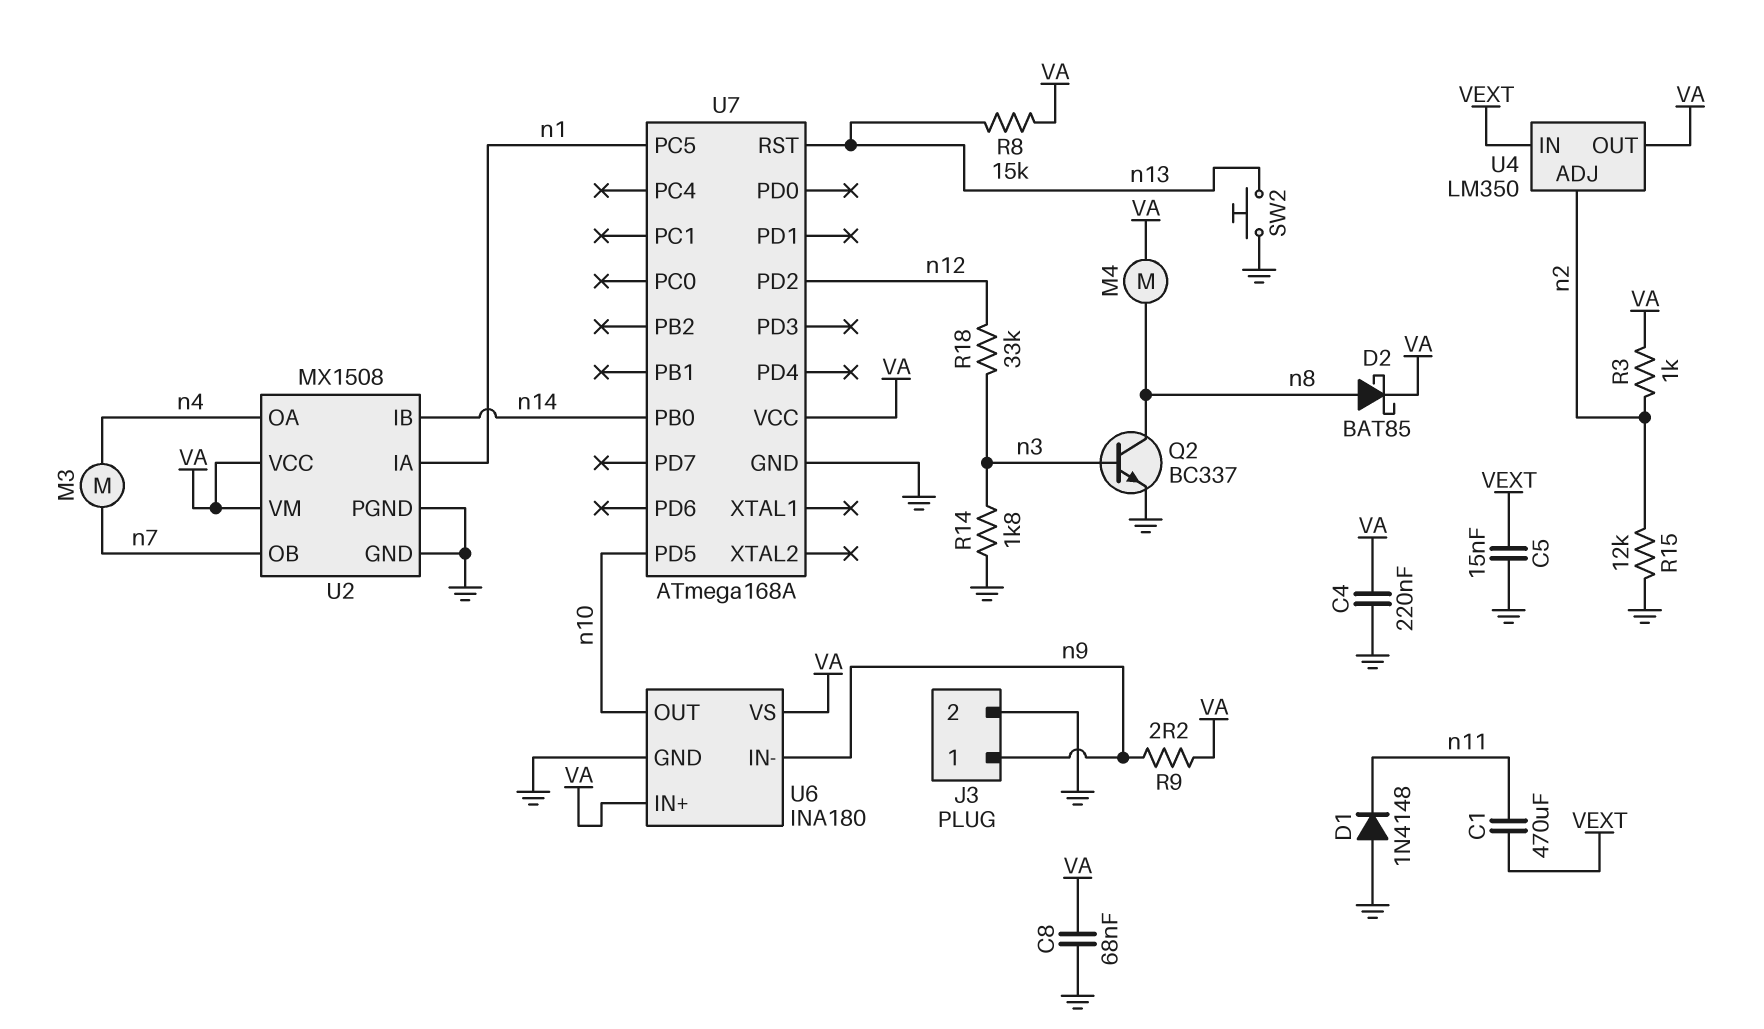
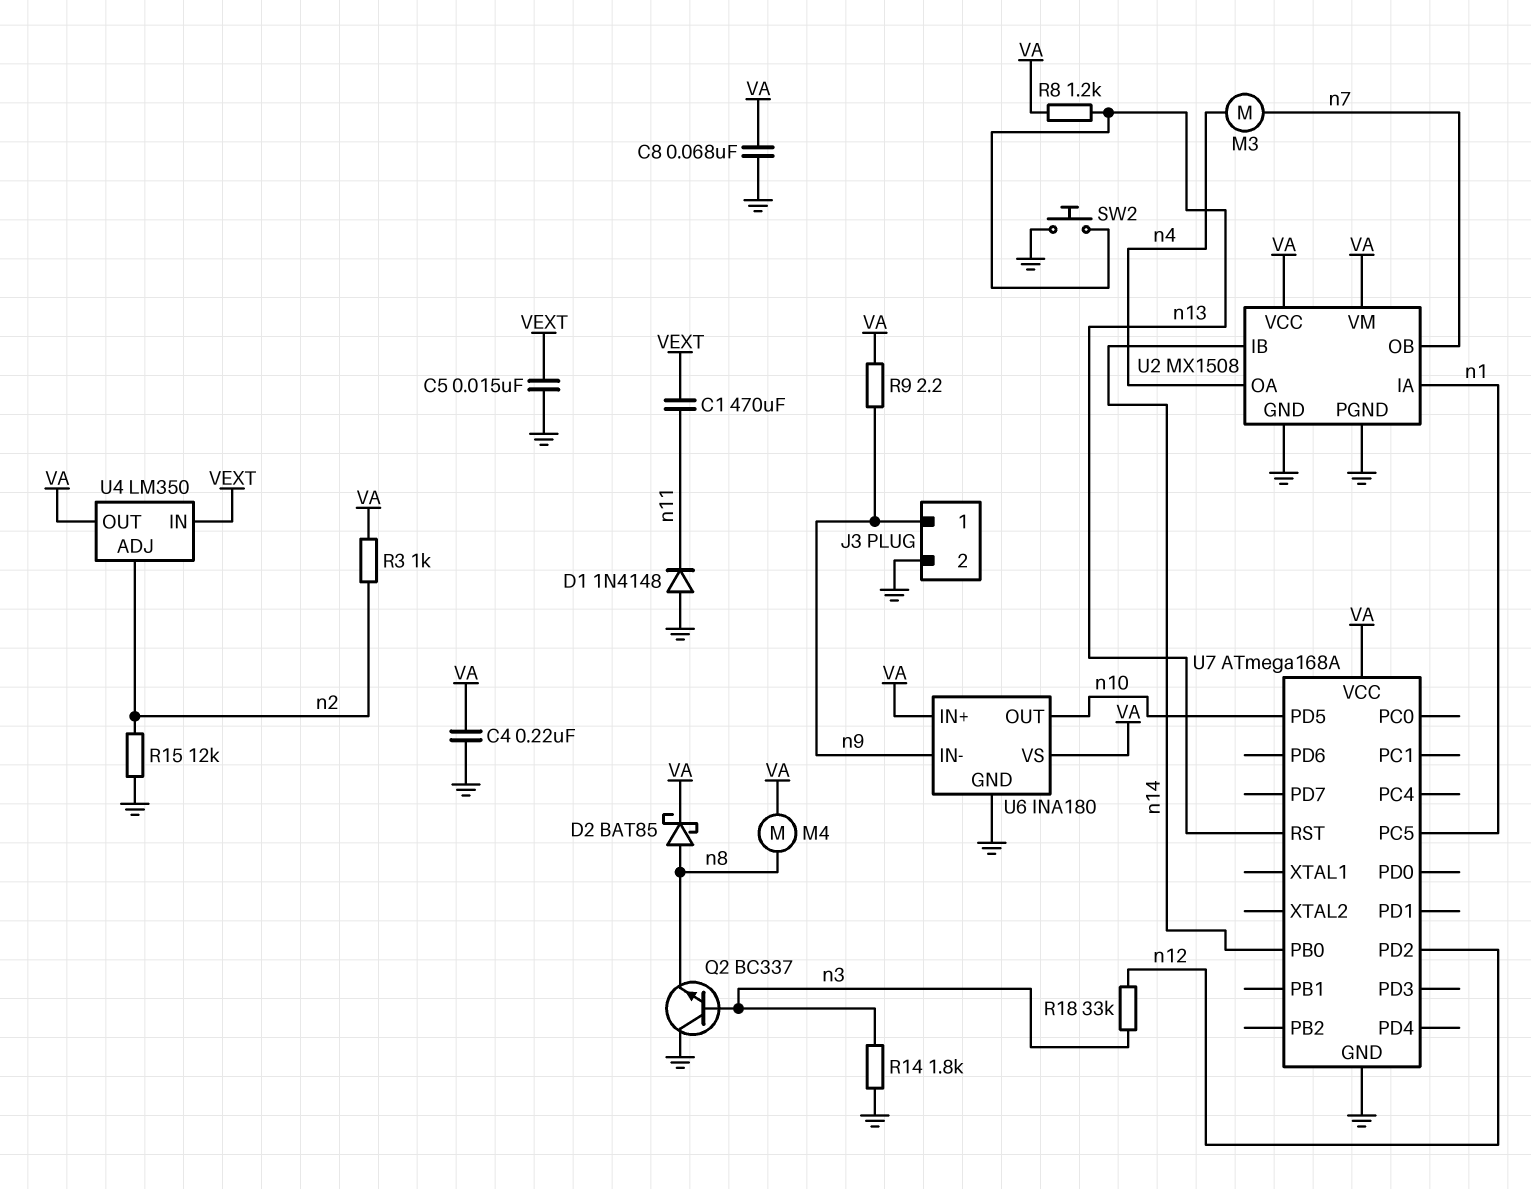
Q2: NPN BC337 (B n3, C n8, E GND) -> NPN BC337 (B n3, C GND, E n8)
R8: 15k (VA, n13) -> 1.2k (VA, n13)

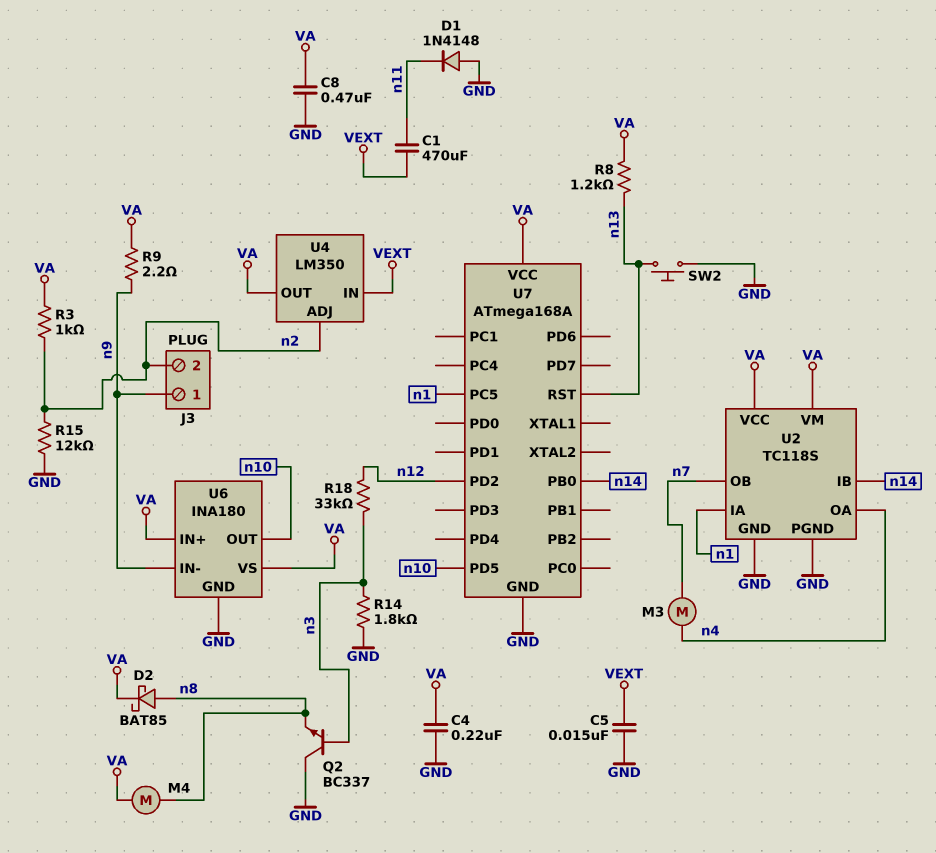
C8: 68nF (GND, VA) -> 470nF (GND, VA)
J3 pin 2: GND -> n2
U2: MX1508 -> TC118S

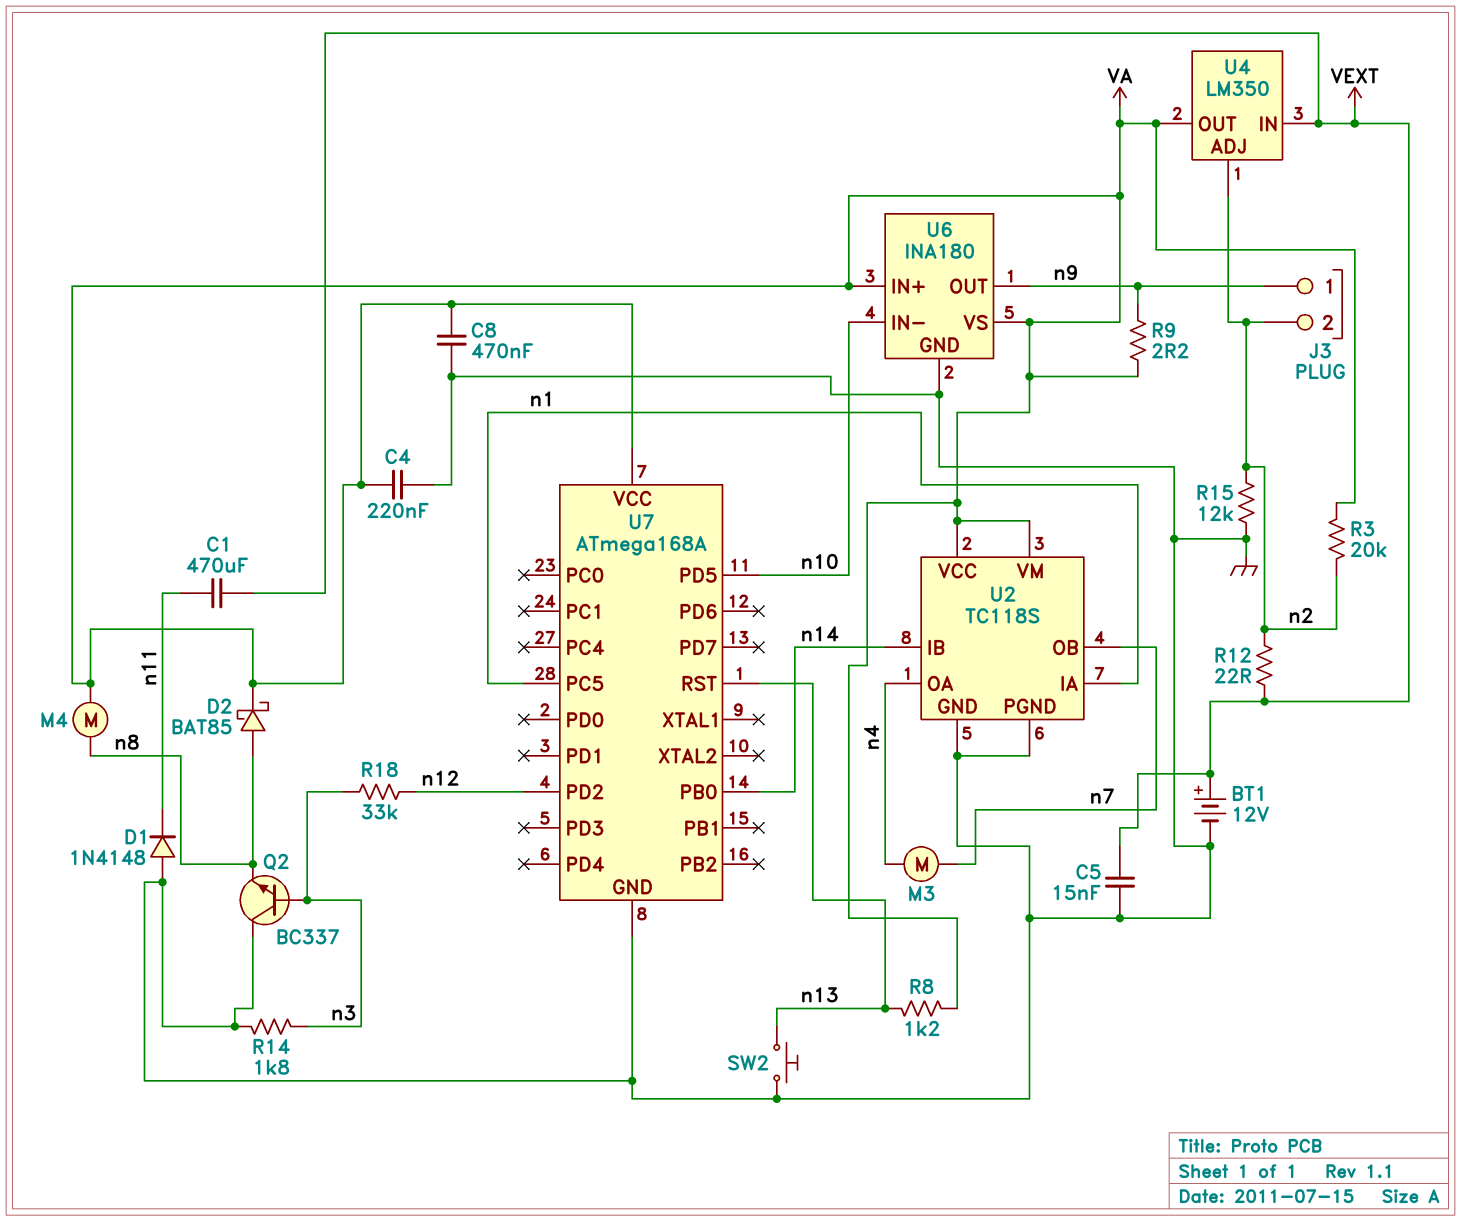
BT1: none -> 12V (plus VEXT, minus GND)
R3: 1k (VA, n2) -> 20k (VA, n2)
R12: none -> 22 (VEXT, n2)
U6 pin IN-: n9 -> n10
U6 pin OUT: n10 -> n9

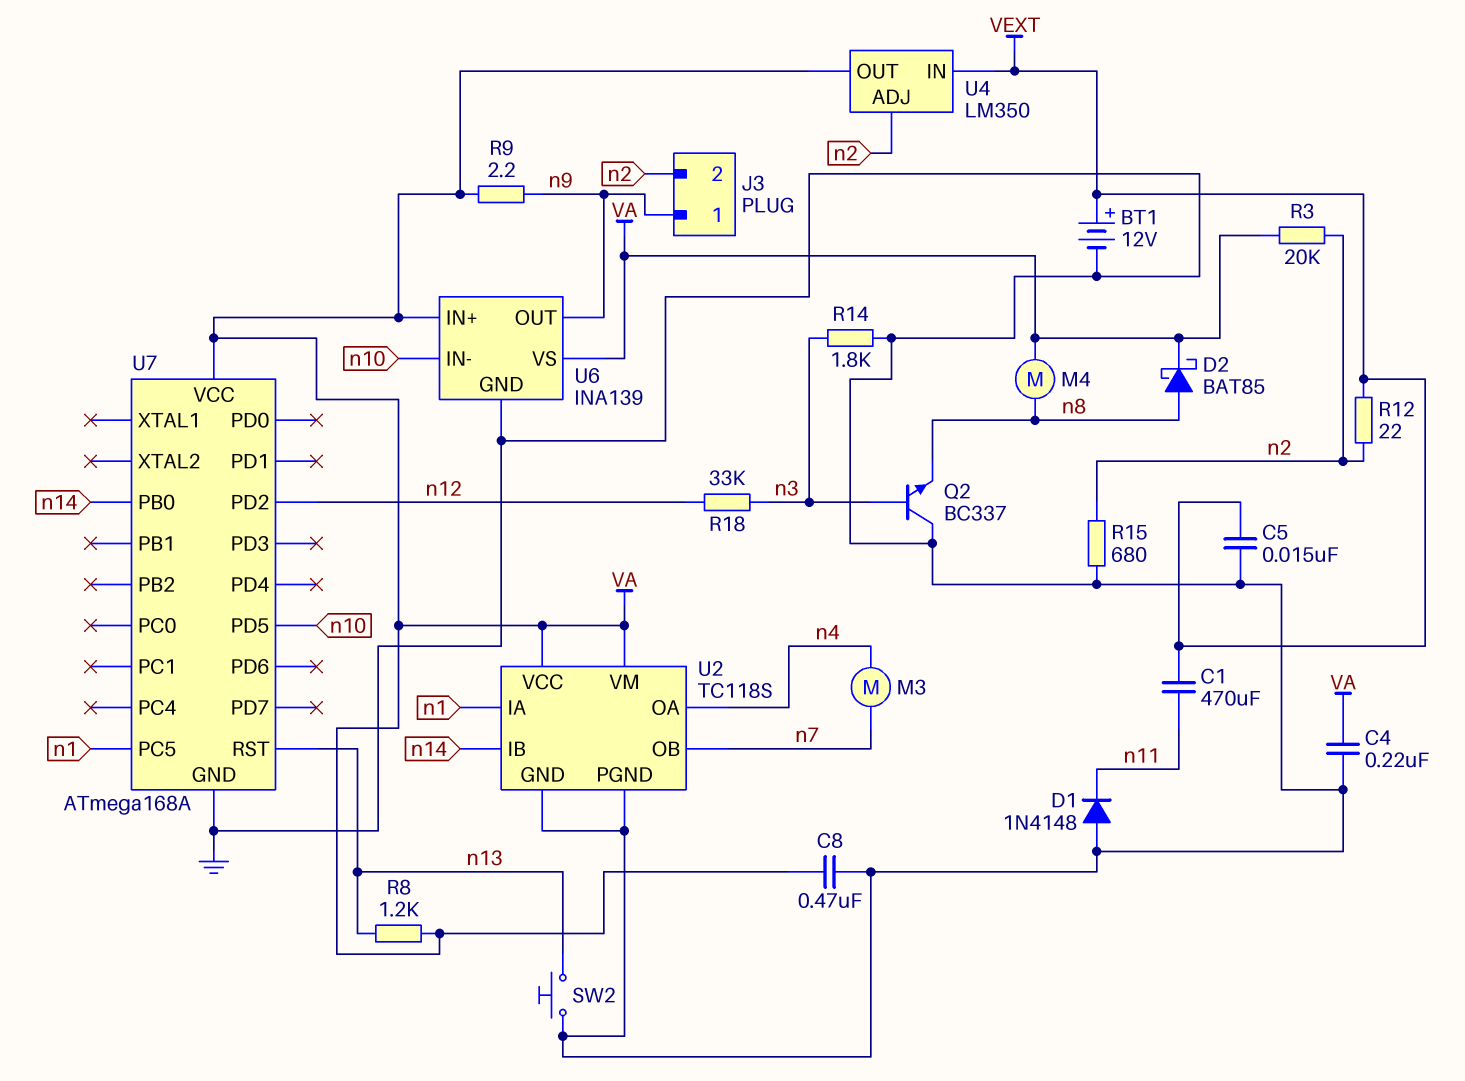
R15: 12k (GND, n2) -> 680 (GND, n2)
U6: INA180 -> INA139

